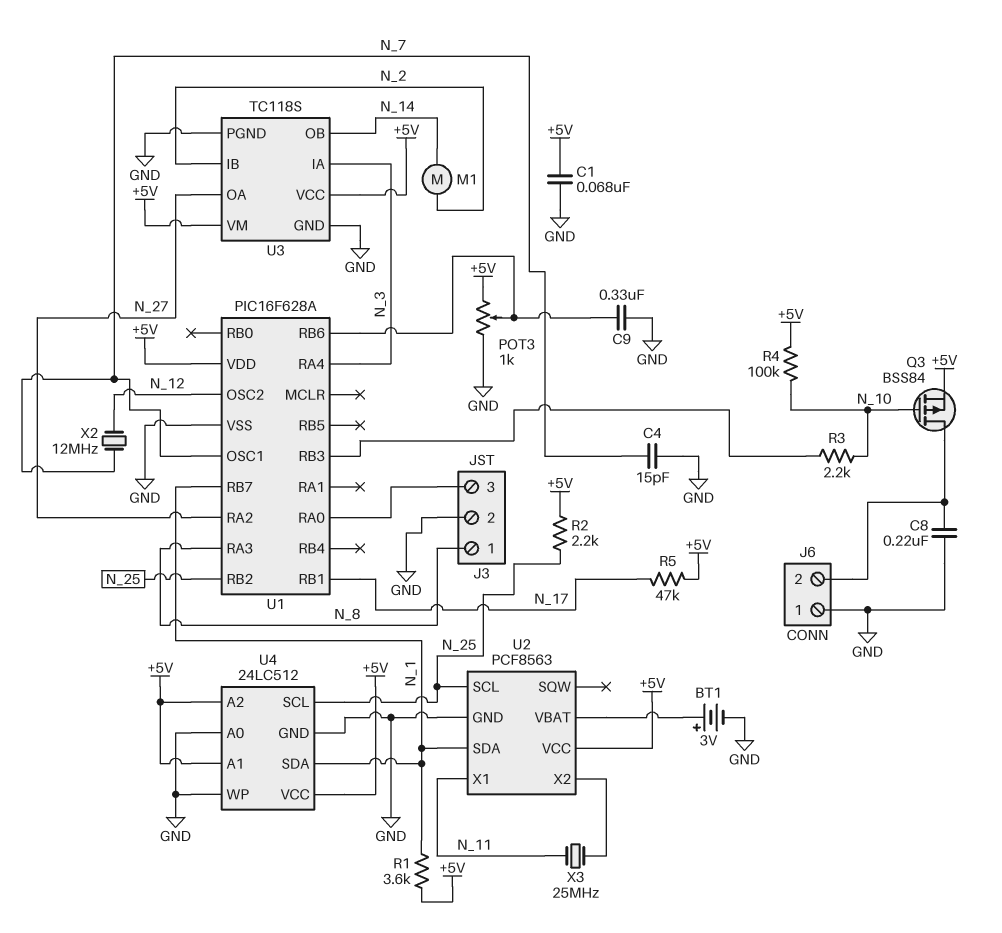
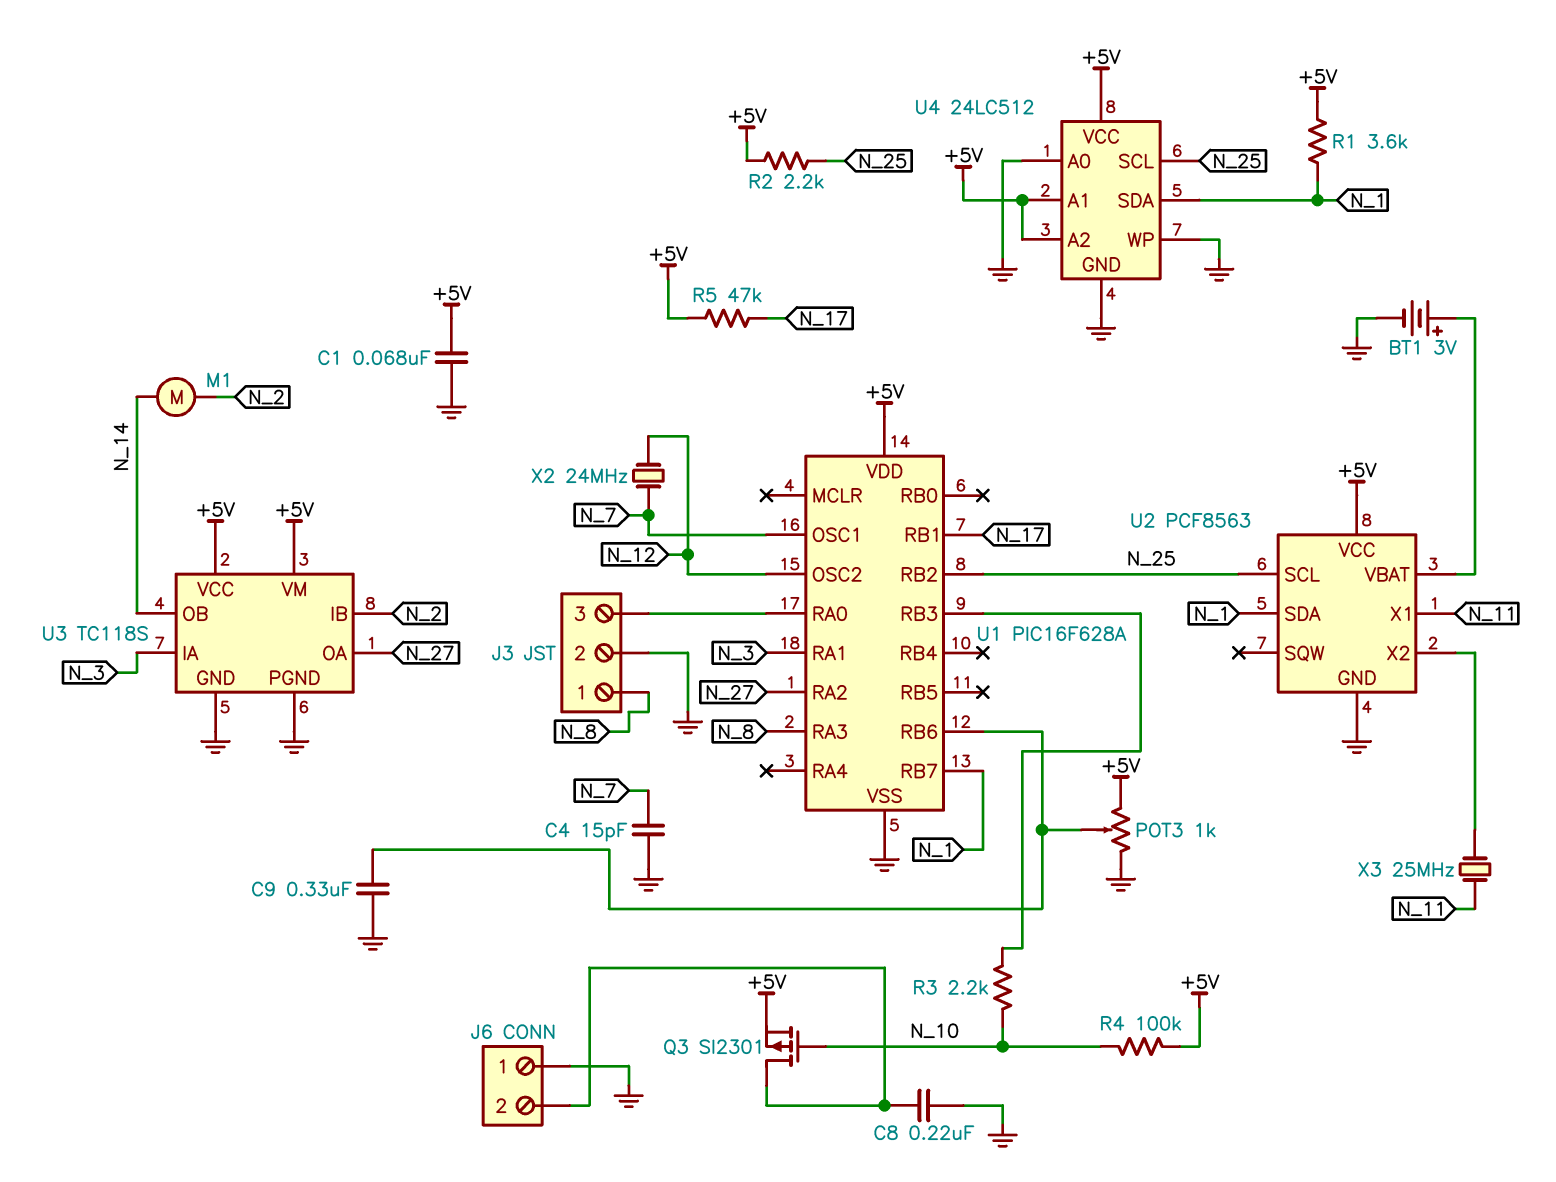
Q3: PMOS BSS84 (G N_10, D J6/2, S +5V) -> PMOS SI2301 (G N_10, D J6/2, S +5V)
U1 pin RA1: none -> N_3
U1 pin RA4: N_3 -> none
X2: 12MHz (N_7, N_12) -> 24MHz (N_7, N_12)

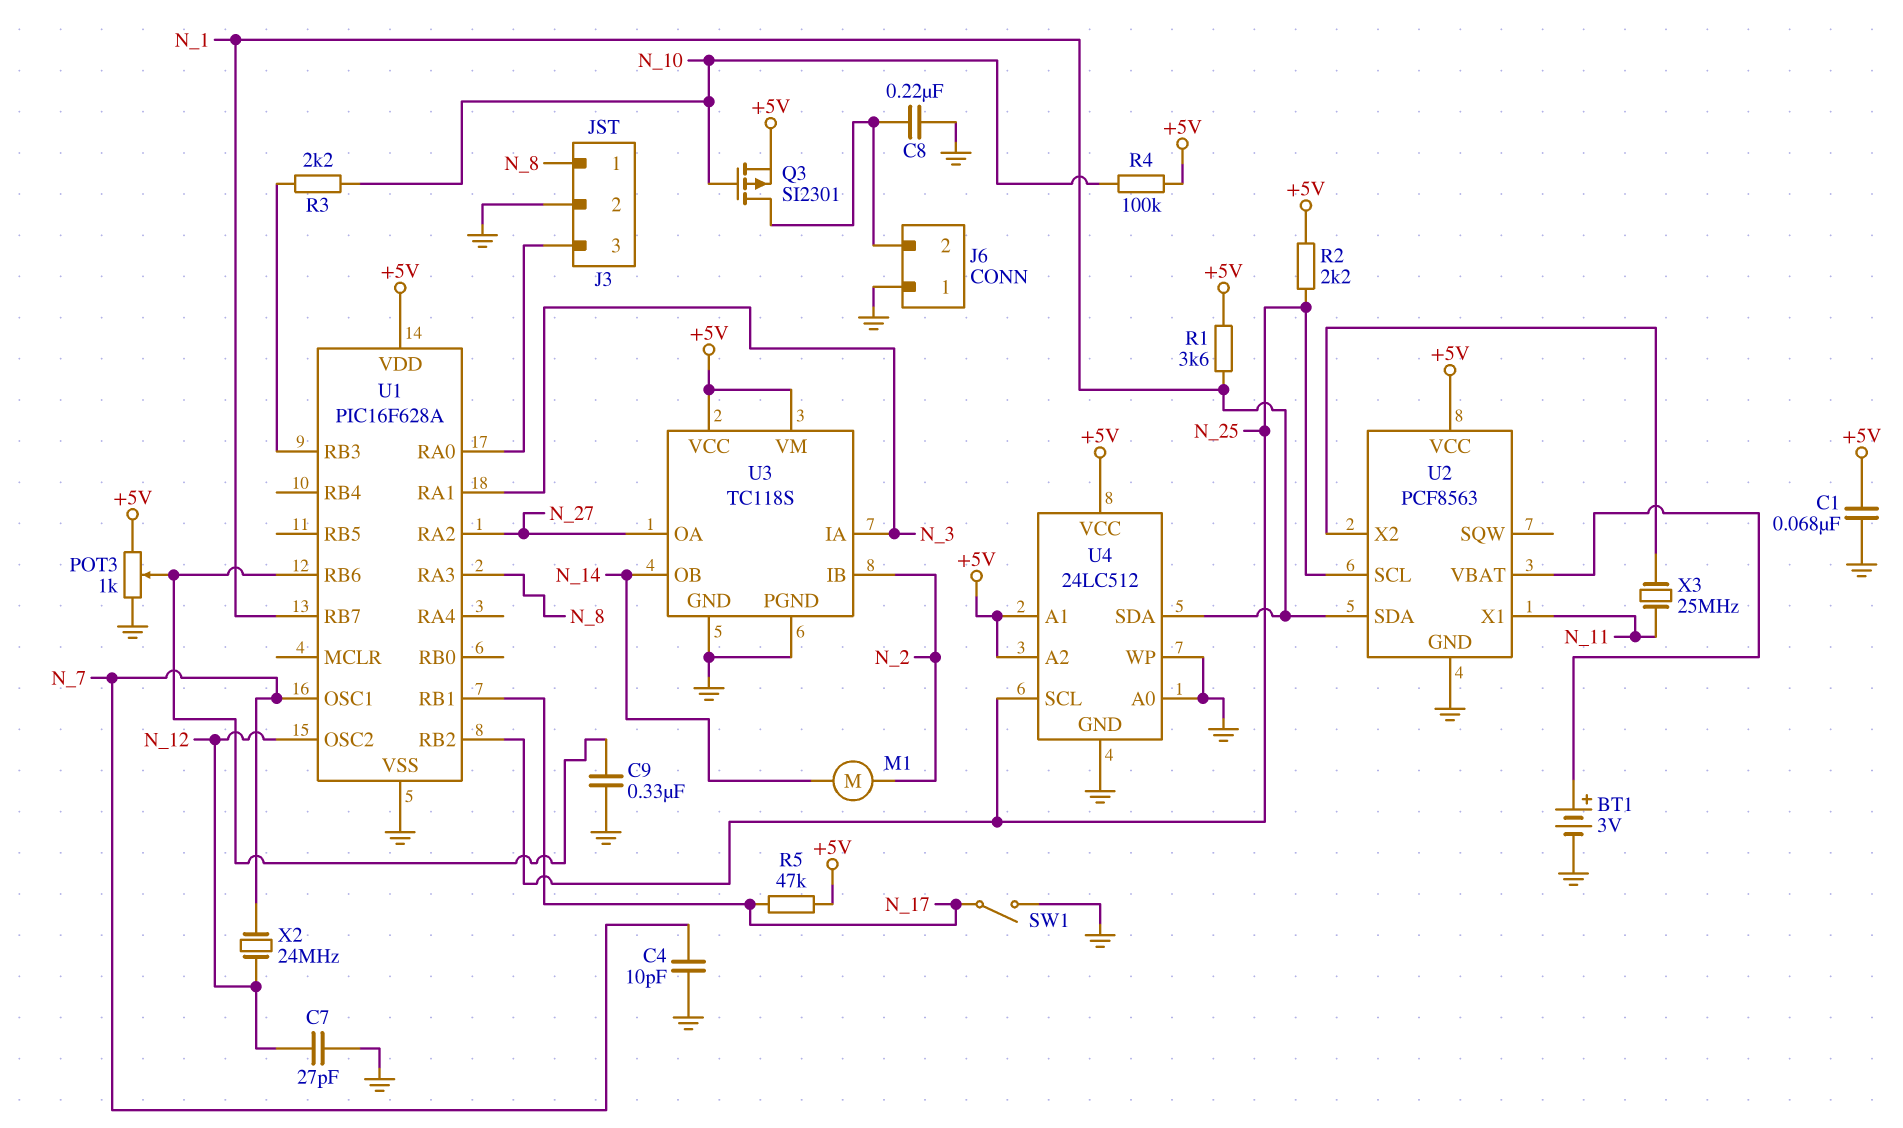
C4: 15pF (GND, N_7) -> 10pF (GND, N_7)
C7: none -> 27pF (GND, N_12)
SW1: none -> switch (GND, N_17)

